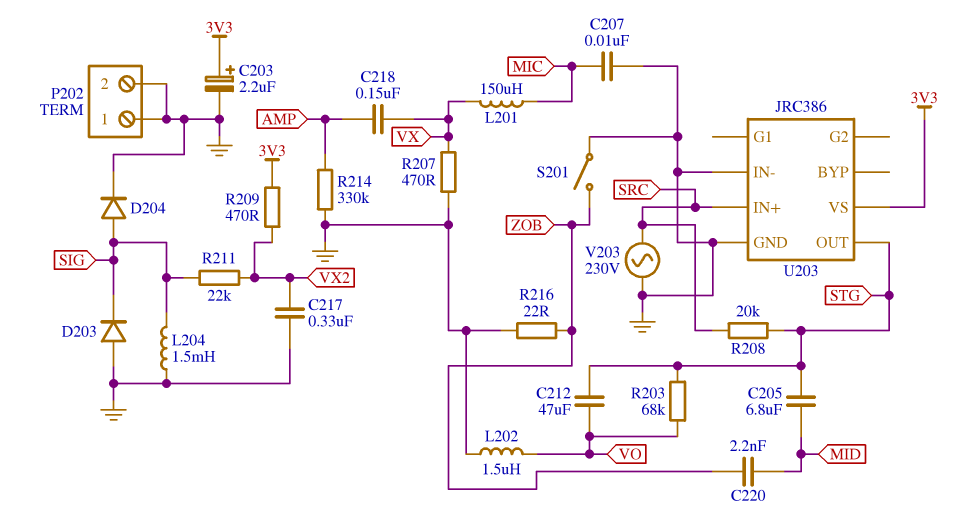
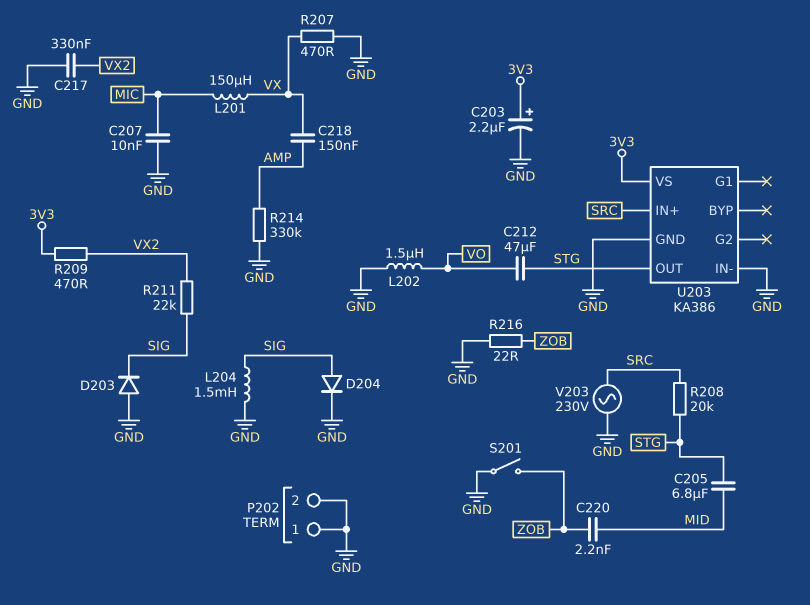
R203: 68k (STG, VO) -> none
U203: JRC386 -> KA386

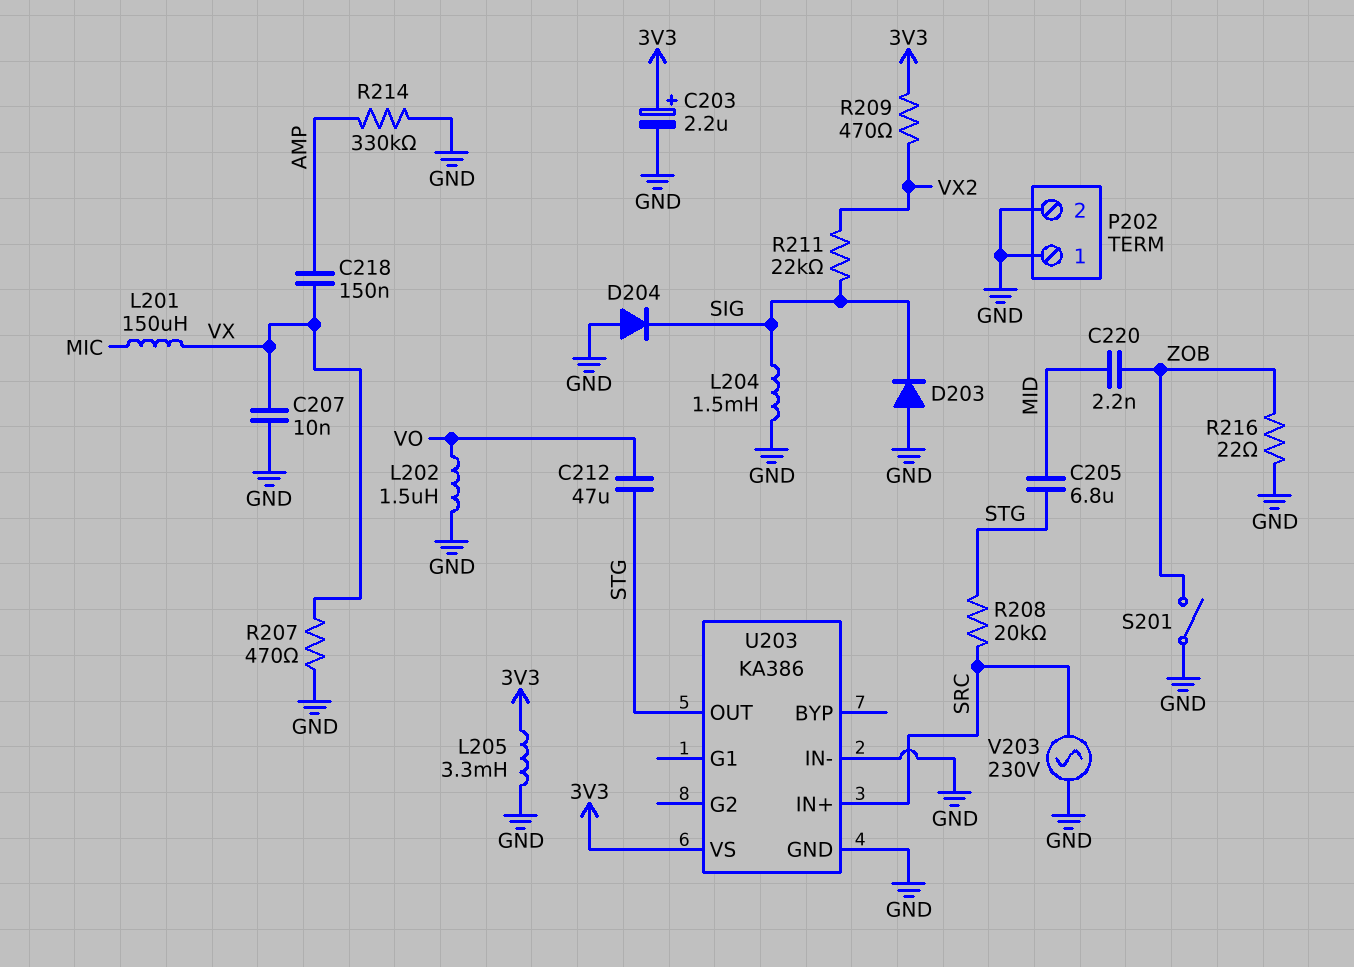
C207: 10nF (GND, MIC) -> 10nF (GND, VX)
C217: 330nF (GND, VX2) -> none
D204: diode (A SIG, K GND) -> diode (A GND, K SIG)
L205: none -> 3.3mH (3V3, GND)

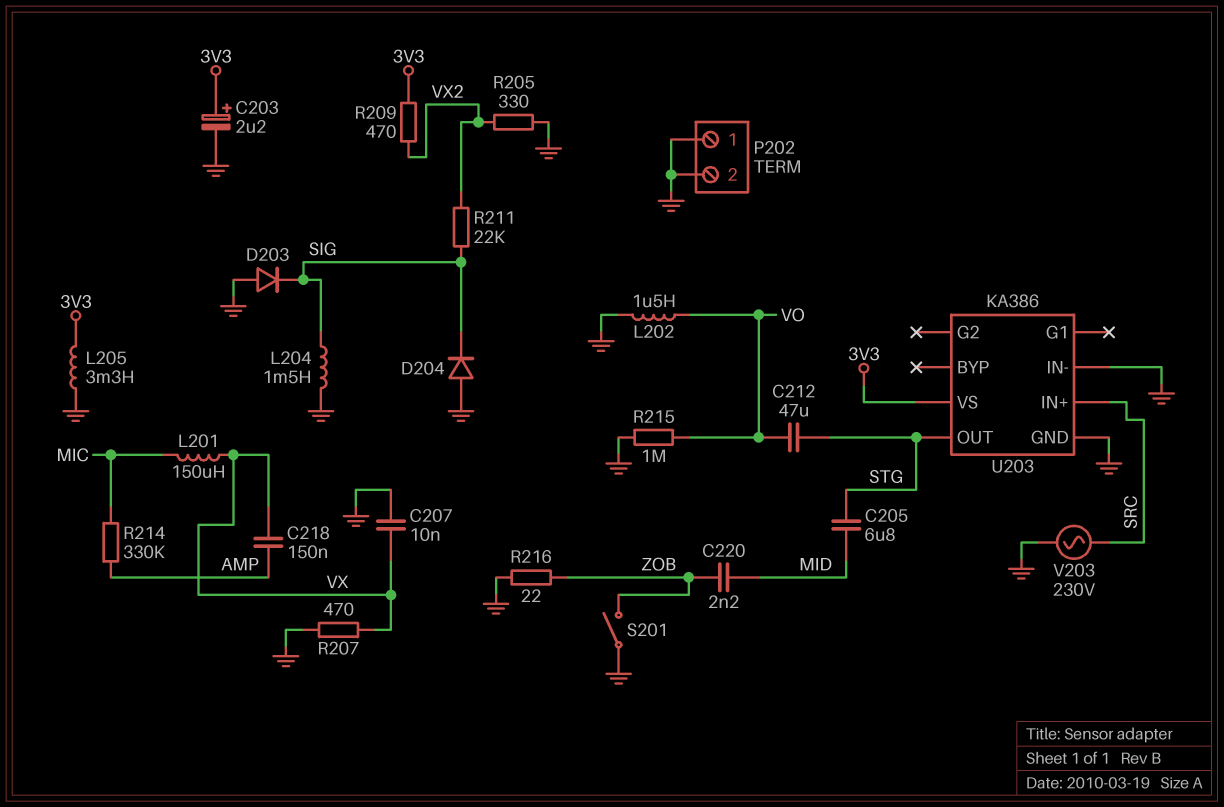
R205: none -> 330 (GND, VX2)
R208: 20k (SRC, STG) -> none
R214: 330k (AMP, GND) -> 330k (AMP, MIC)
R215: none -> 1M (GND, VO)

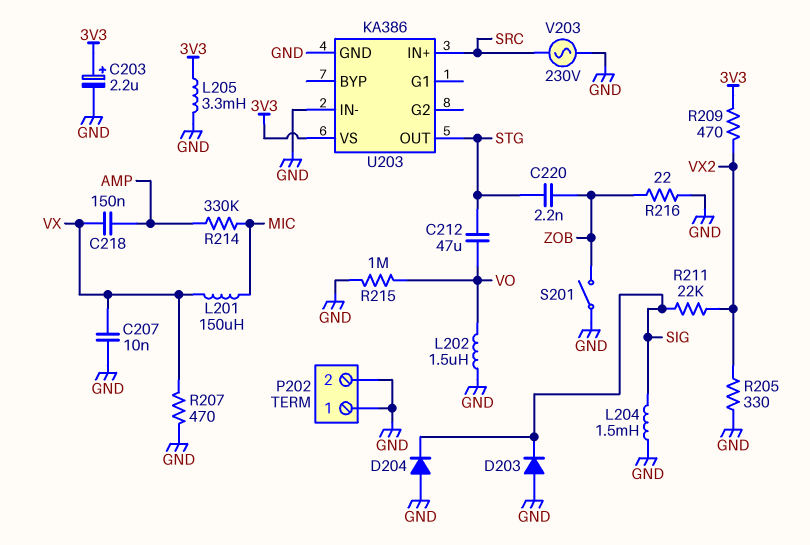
C205: 6.8uF (MID, STG) -> none
C220: 2.2nF (MID, ZOB) -> 2.2nF (STG, ZOB)

